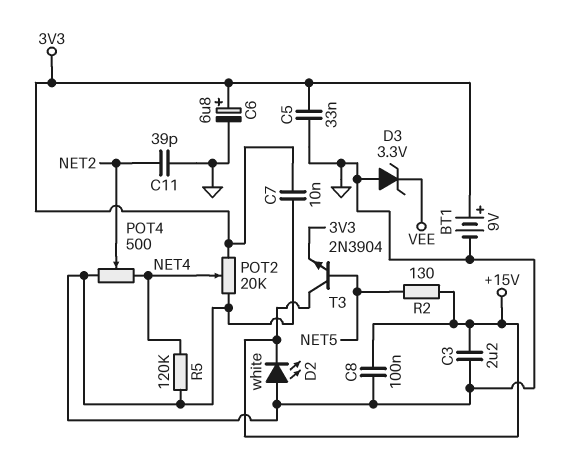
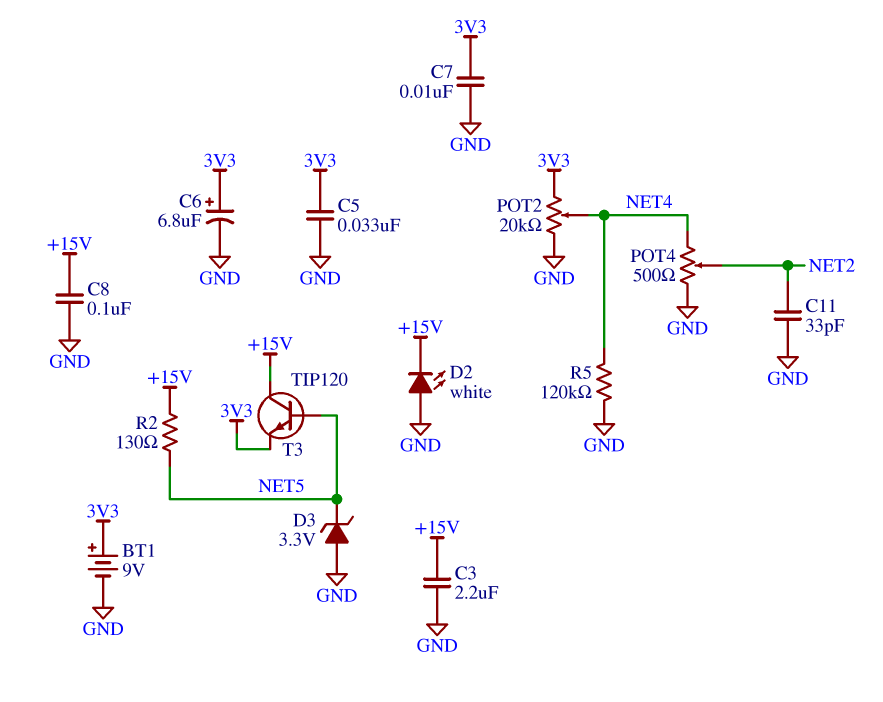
C11: 39pF (GND, NET2) -> 33pF (GND, NET2)
D3: zener 3.3V (A GND, K VEE) -> zener 3.3V (A GND, K NET5)
T3: NPN 2N3904 (B NET5, C +15V, E 3V3) -> NPN TIP120 (B NET5, C +15V, E 3V3)

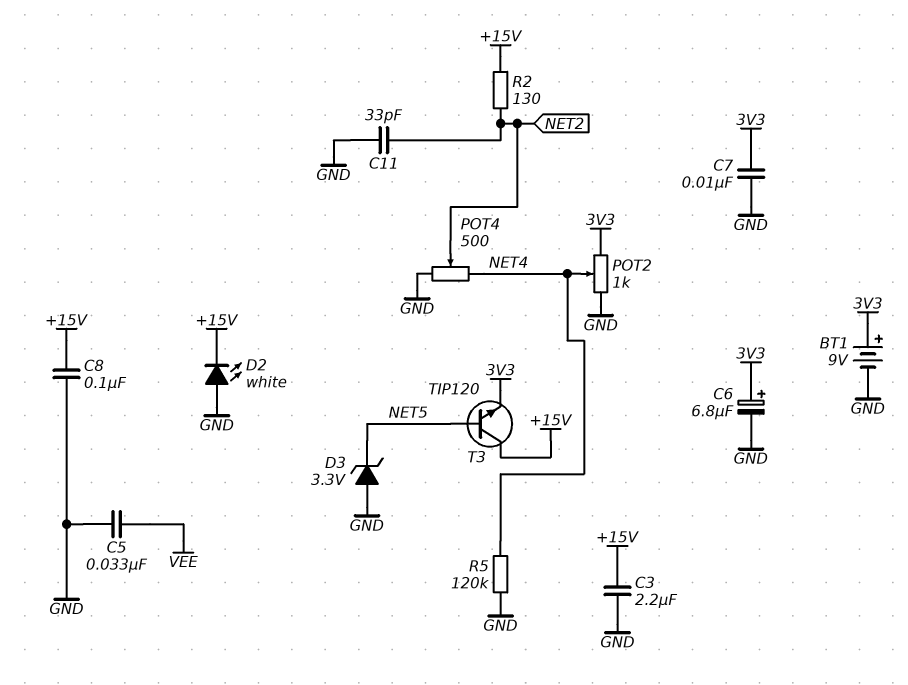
C5: 33nF (3V3, GND) -> 33nF (GND, VEE)
POT2: 20k (3V3, GND, wiper NET4) -> 1k (3V3, GND, wiper NET4)
R2: 130 (+15V, NET5) -> 130 (+15V, NET2)

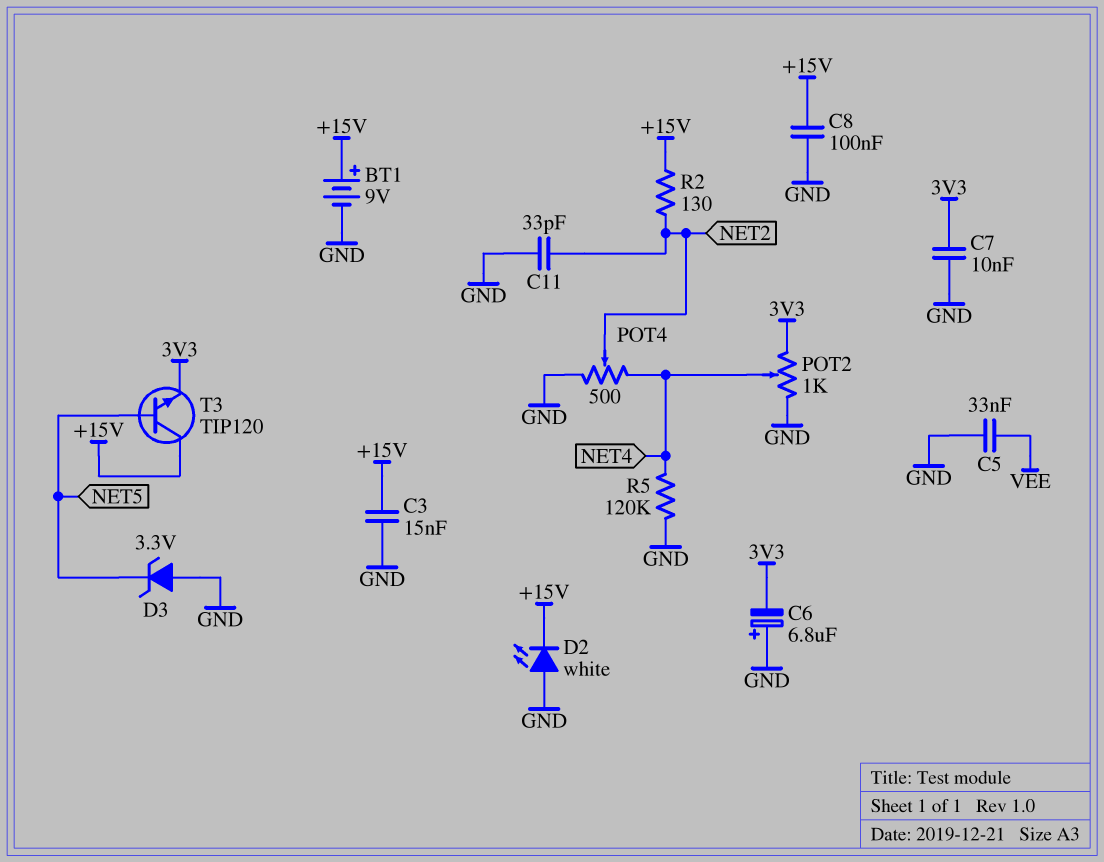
BT1: 9V (plus 3V3, minus GND) -> 9V (plus +15V, minus GND)
C3: 2.2uF (+15V, GND) -> 15nF (+15V, GND)
C6: 6.8uF (plus 3V3, minus GND) -> 6.8uF (plus GND, minus 3V3)

